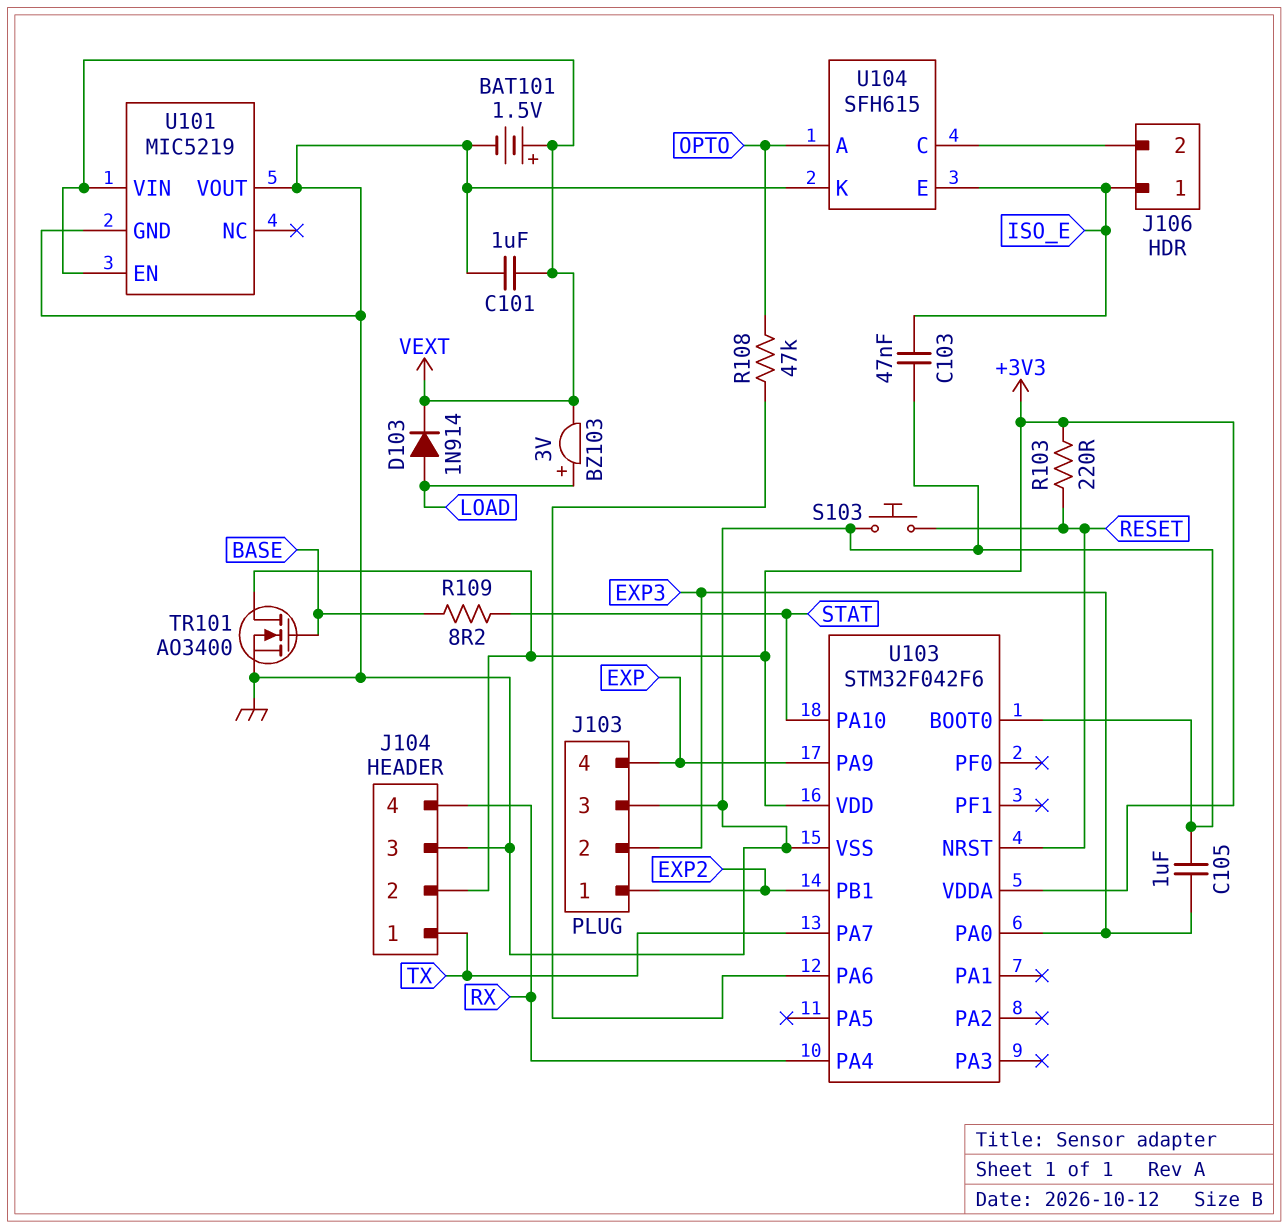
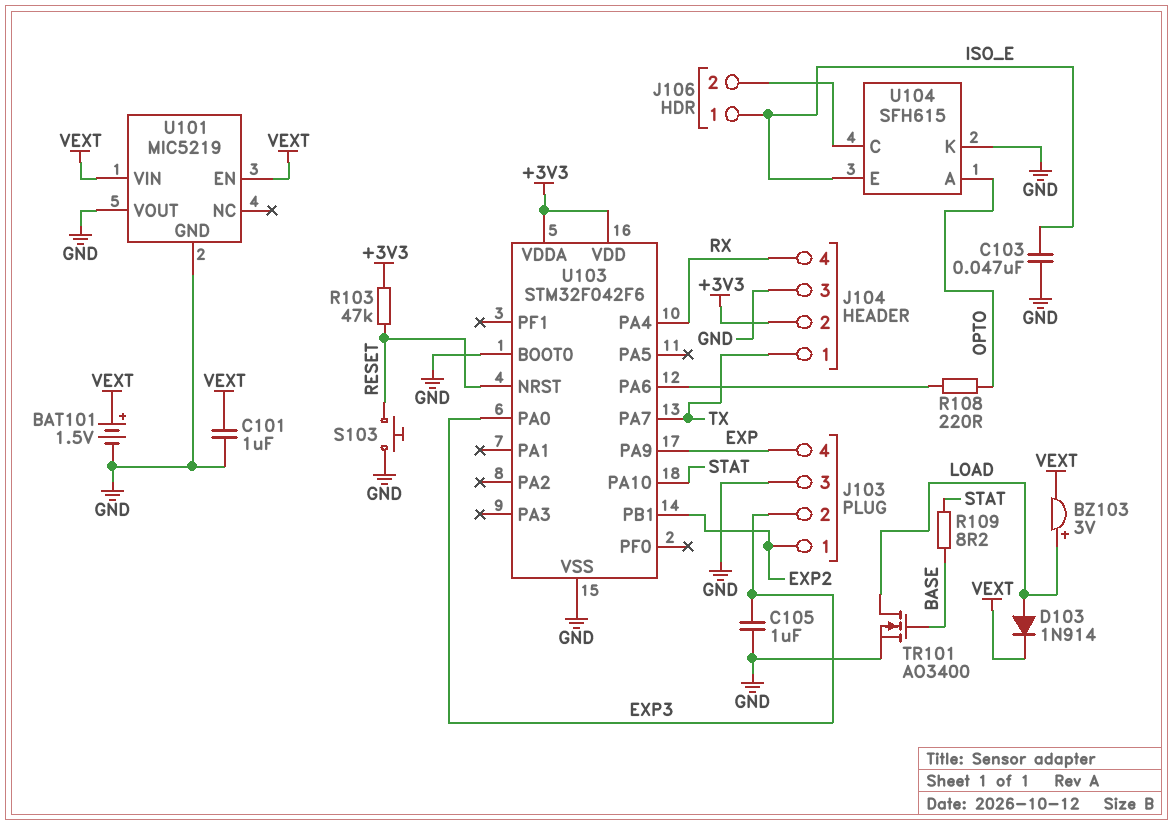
R103: 220 (+3V3, RESET) -> 47k (+3V3, RESET)
R108: 47k (OPTO, U103/PA6) -> 220 (OPTO, U103/PA6)
TR101: NMOS AO3400 (G BASE, D +3V3, S GND) -> NMOS AO3400 (G BASE, D LOAD, S GND)

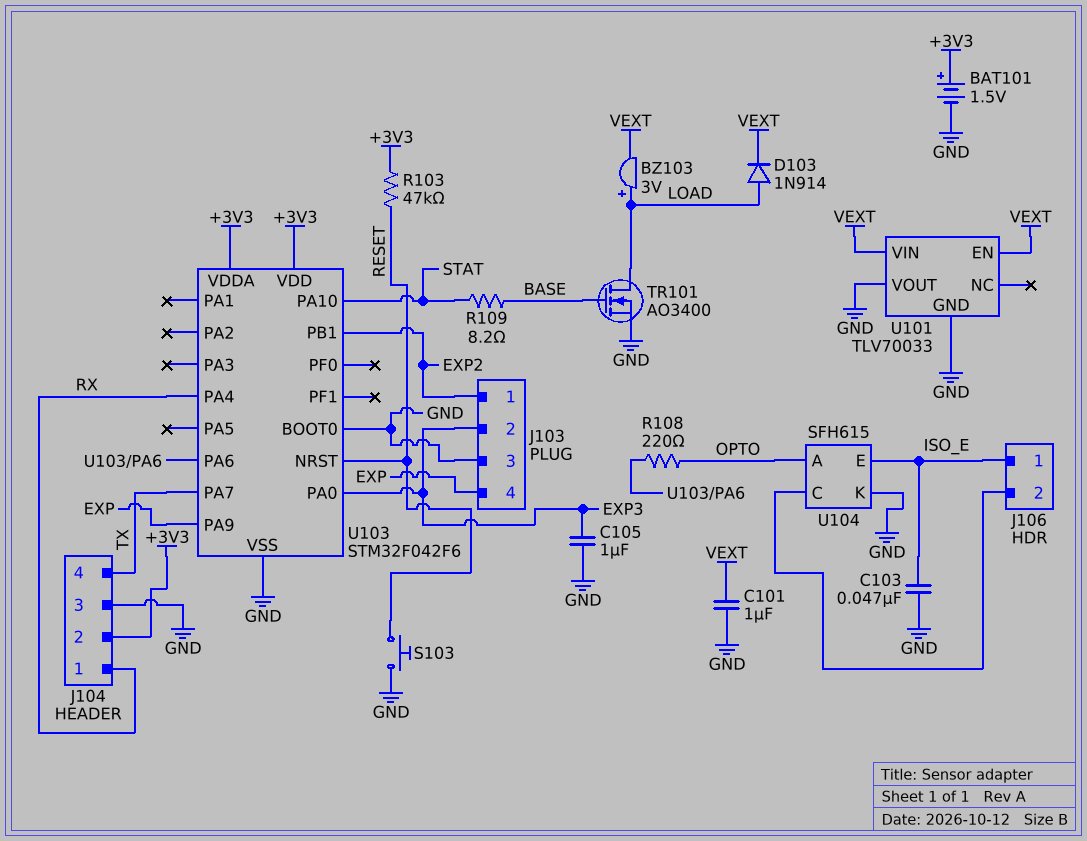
BAT101: 1.5V (plus VEXT, minus GND) -> 1.5V (plus +3V3, minus GND)
J104 pin 1: TX -> RX
J104 pin 4: RX -> TX
U101: MIC5219 -> TLV70033

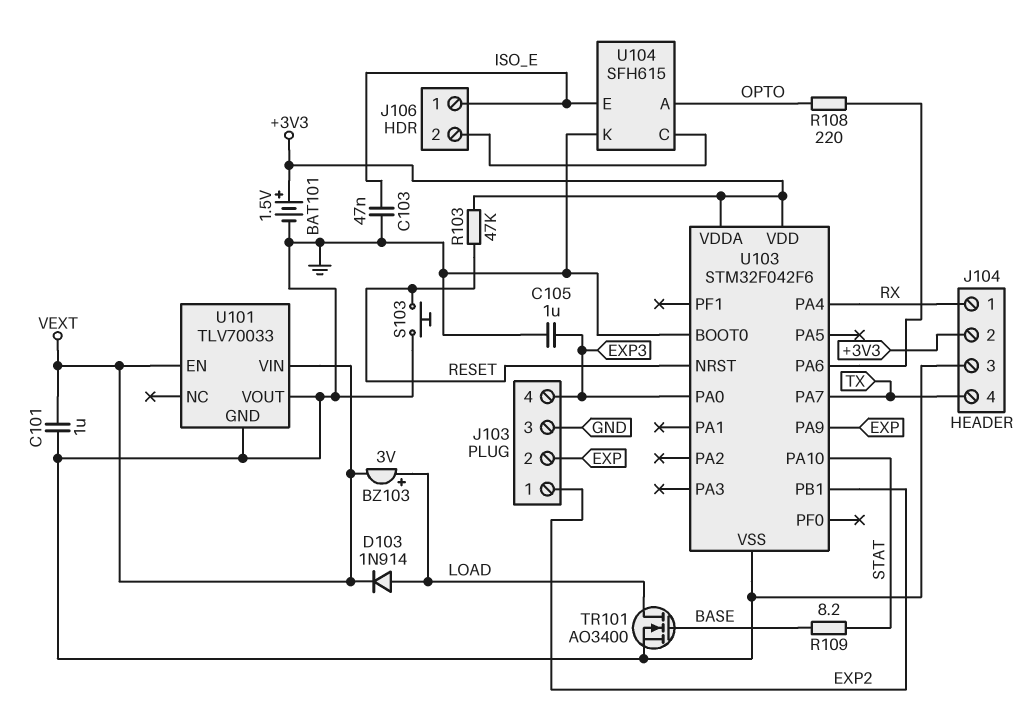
J103 pin 2: EXP3 -> EXP
J103 pin 4: EXP -> EXP3

